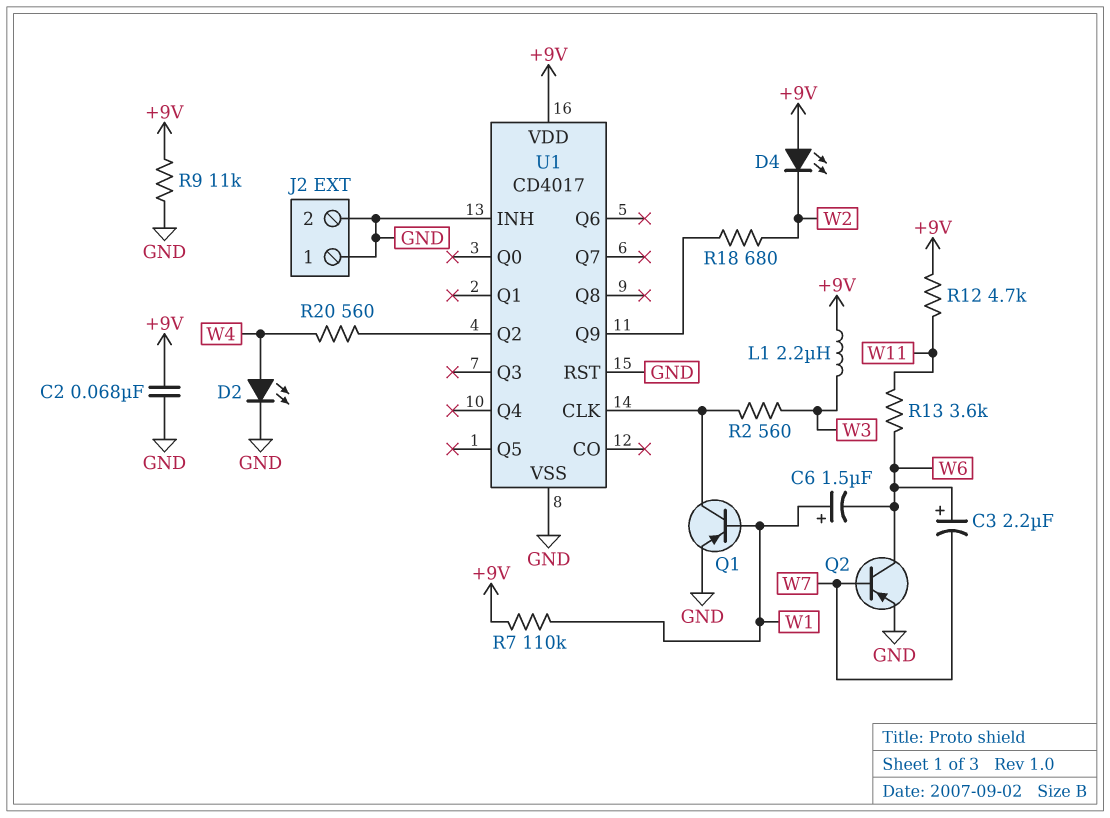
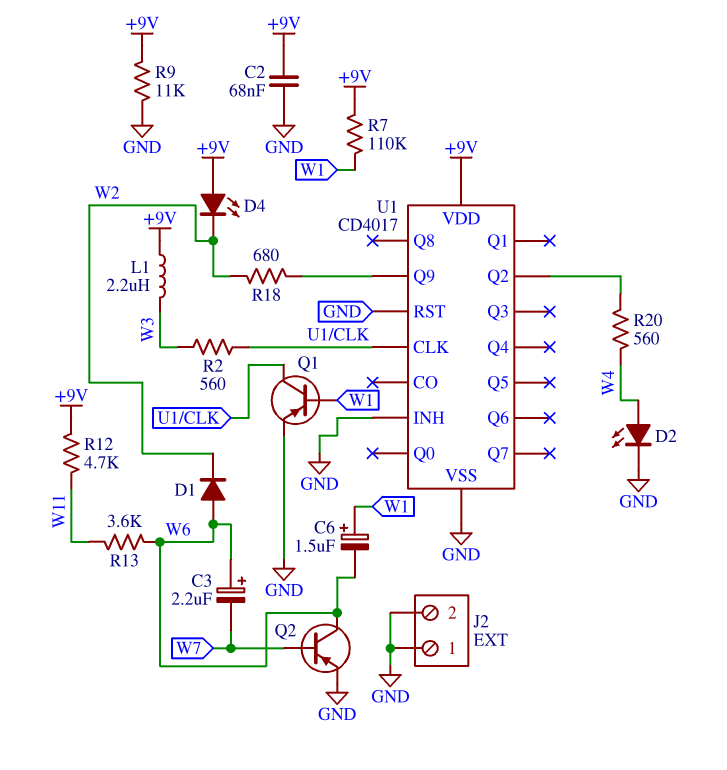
D1: none -> diode (A W6, K W2)

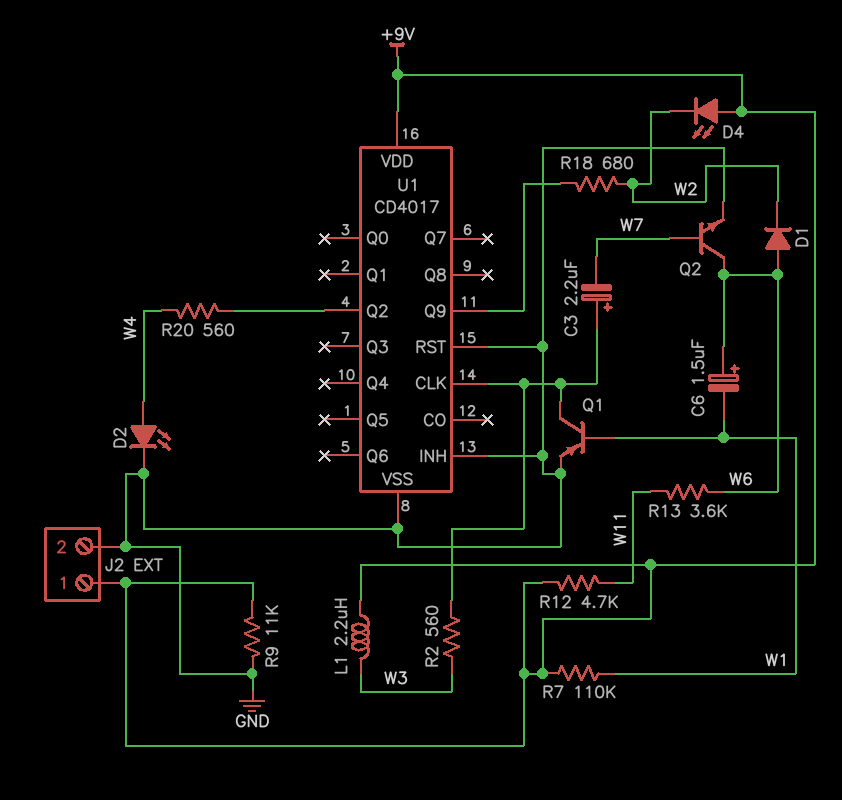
C2: 68nF (+9V, GND) -> none
C3: 2.2uF (plus W6, minus W7) -> 2.2uF (plus U1/CLK, minus W7)
C6: 1.5uF (plus W1, minus W6) -> 1.5uF (plus W6, minus W1)
J2 pin 1: GND -> +9V
Q2: PNP (B W7, C W6, E GND) -> NPN (B W7, C W6, E GND)

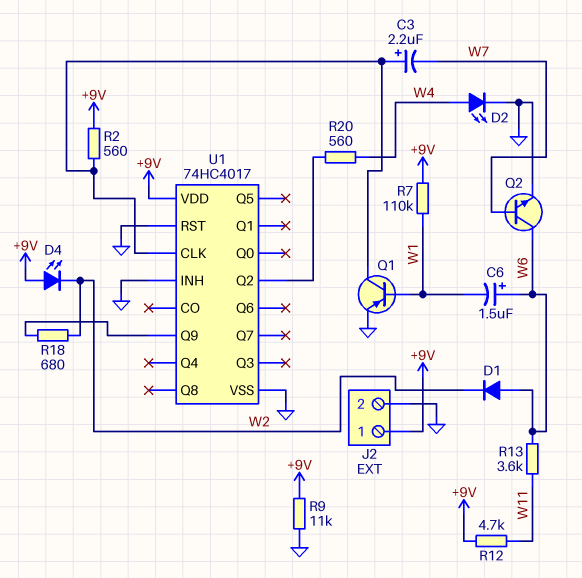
L1: 2.2uH (+9V, W3) -> none
R2: 560 (U1/CLK, W3) -> 560 (+9V, U1/CLK)
U1: CD4017 -> 74HC4017

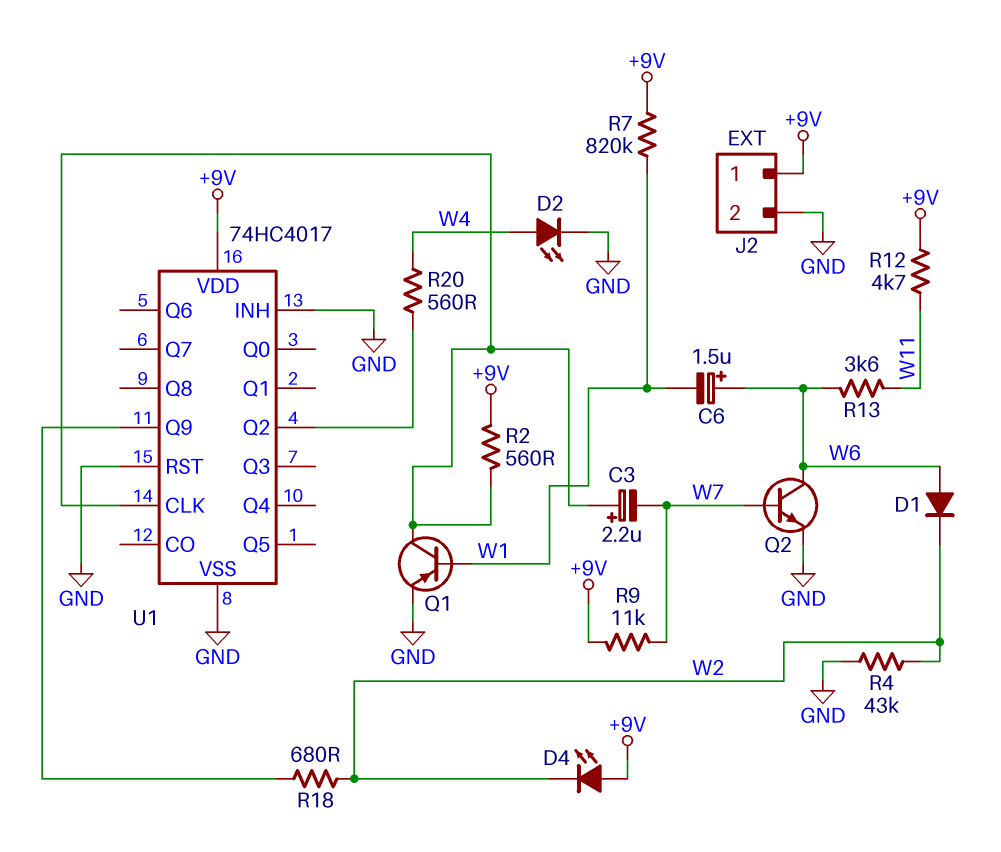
R4: none -> 43k (GND, W2)
R7: 110k (+9V, W1) -> 820k (+9V, W1)
R9: 11k (+9V, GND) -> 11k (+9V, W7)

